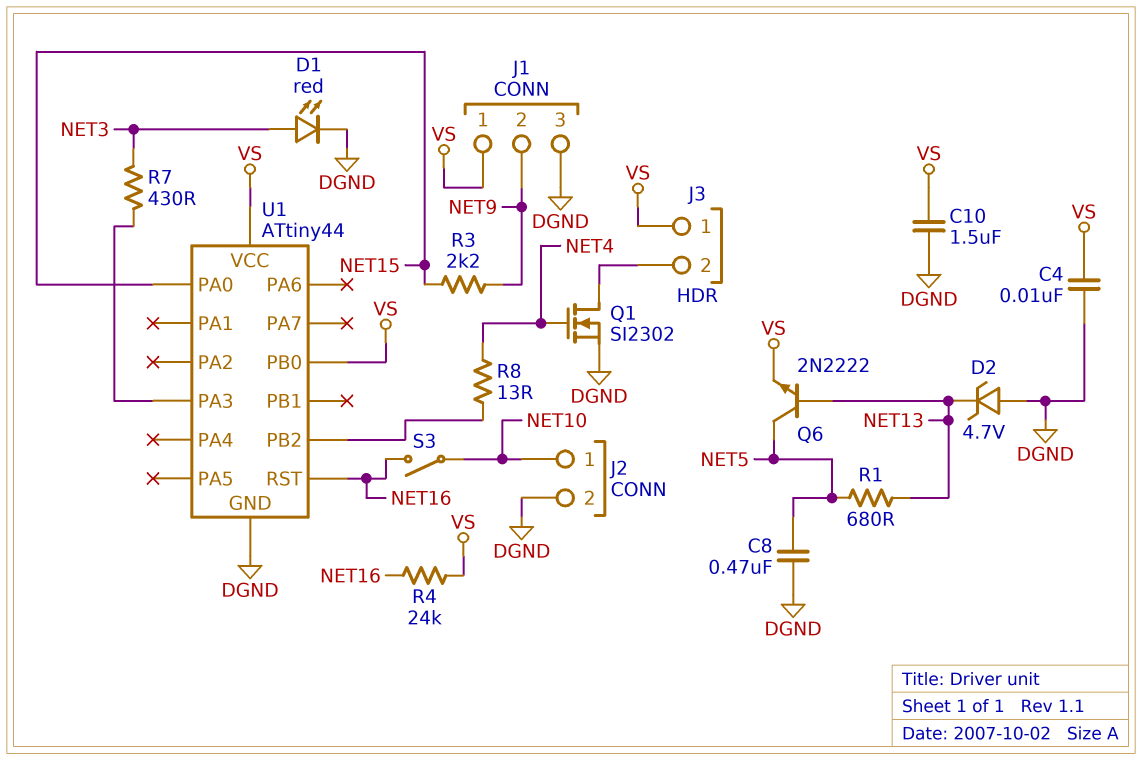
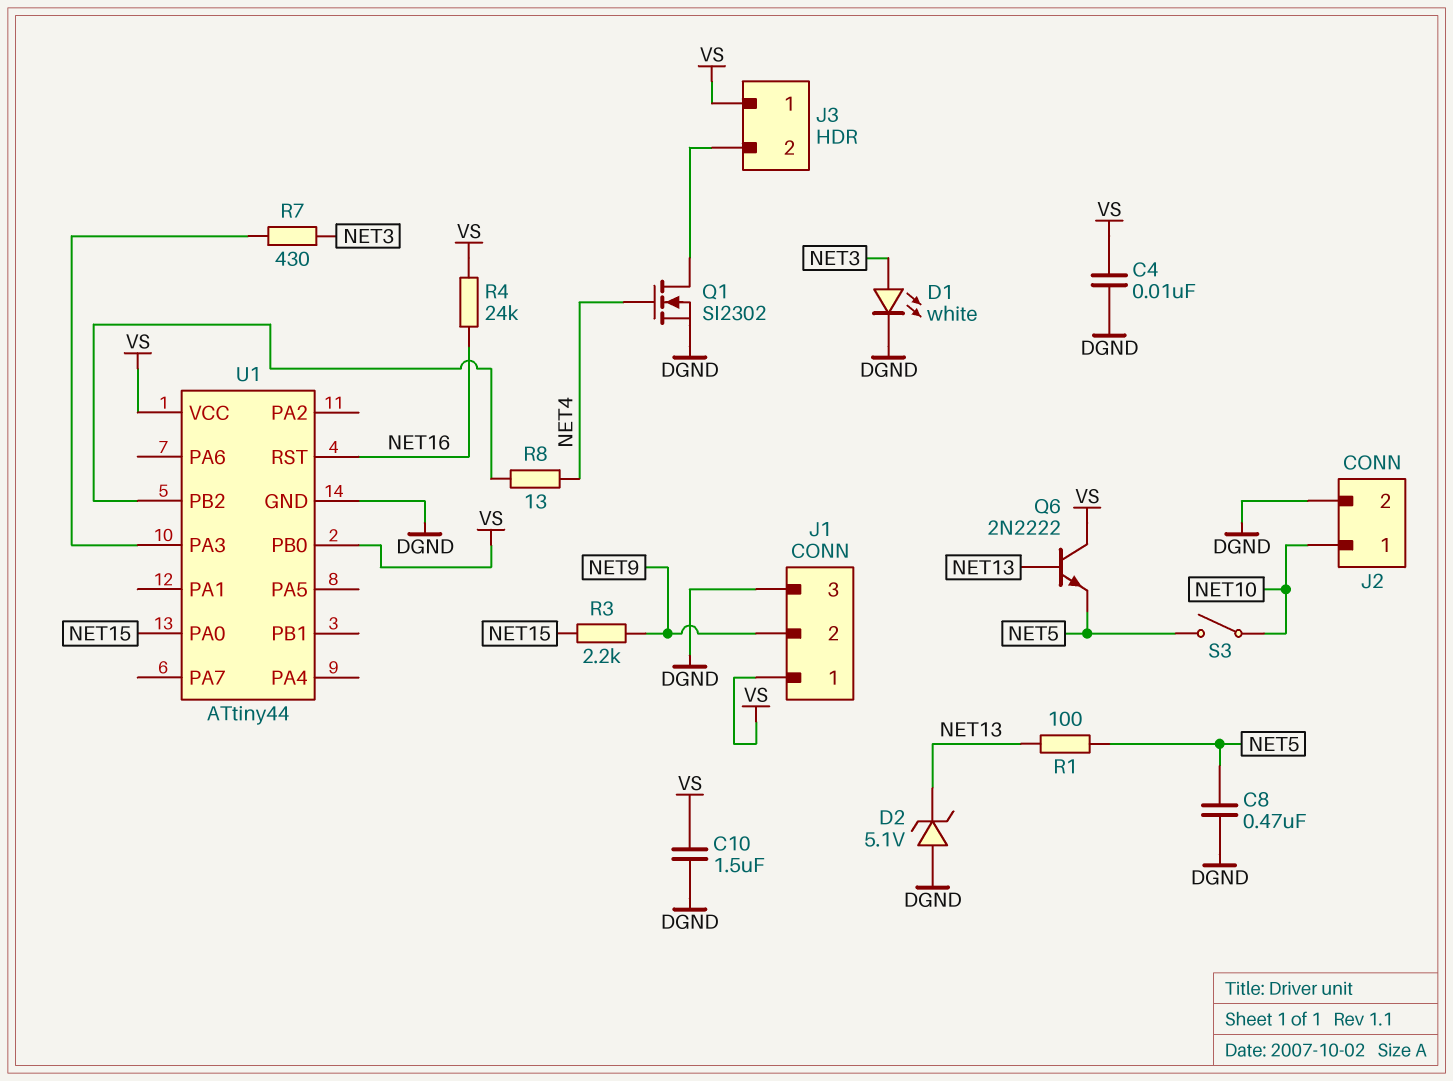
D1: LED red (A NET3, K DGND) -> LED white (A NET3, K DGND)
D2: zener 4.7V (A DGND, K NET13) -> zener 5.1V (A DGND, K NET13)
Q6: NPN 2N2222 (B NET13, C NET5, E VS) -> NPN 2N2222 (B NET13, C VS, E NET5)
R1: 680 (NET5, NET13) -> 100 (NET5, NET13)
S3: switch (NET10, NET16) -> switch (NET5, NET10)

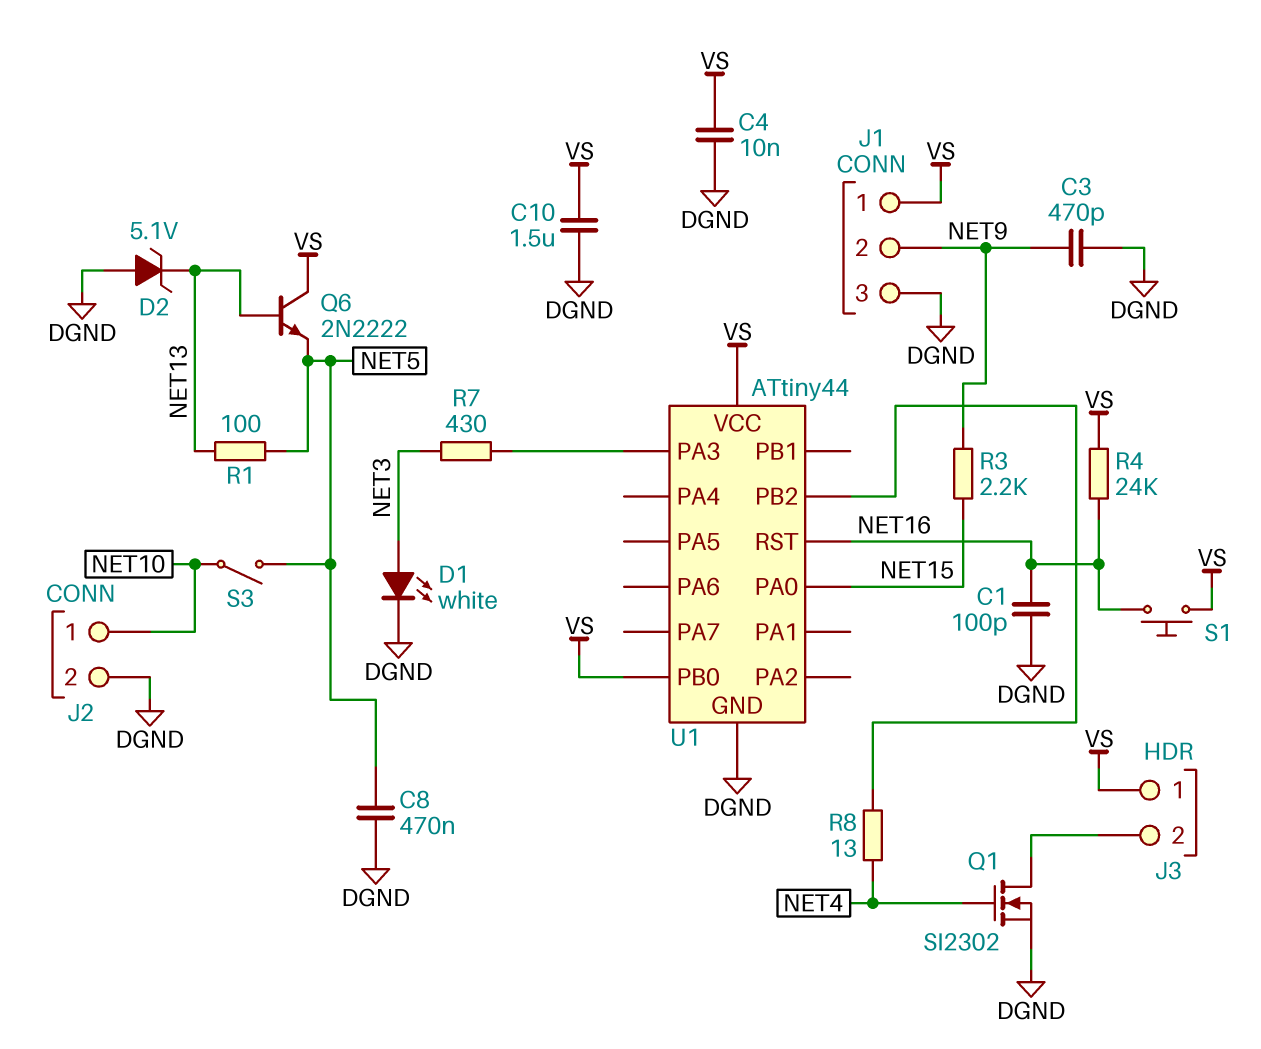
C1: none -> 100pF (DGND, NET16)
C3: none -> 470pF (DGND, NET9)
S1: none -> button (NET16, VS)

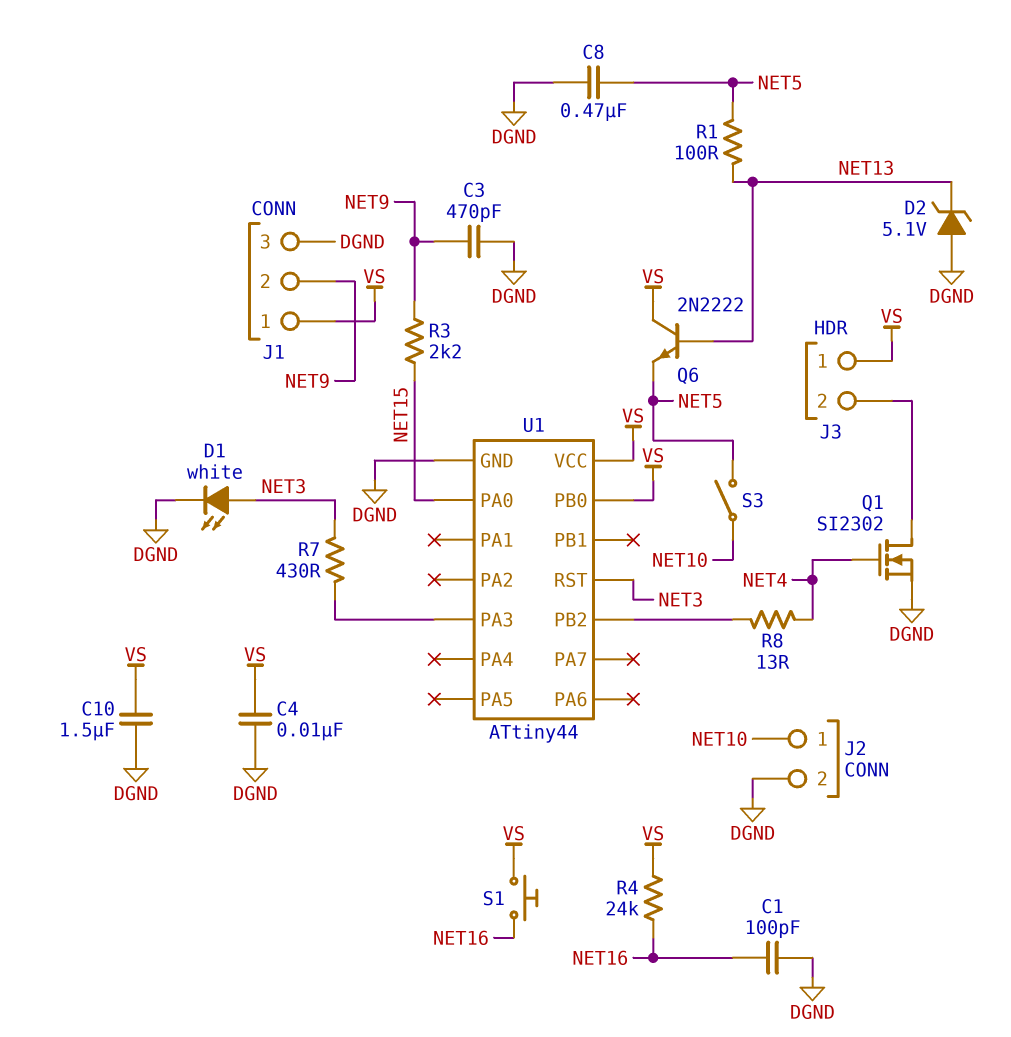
U1 pin RST: NET16 -> NET3

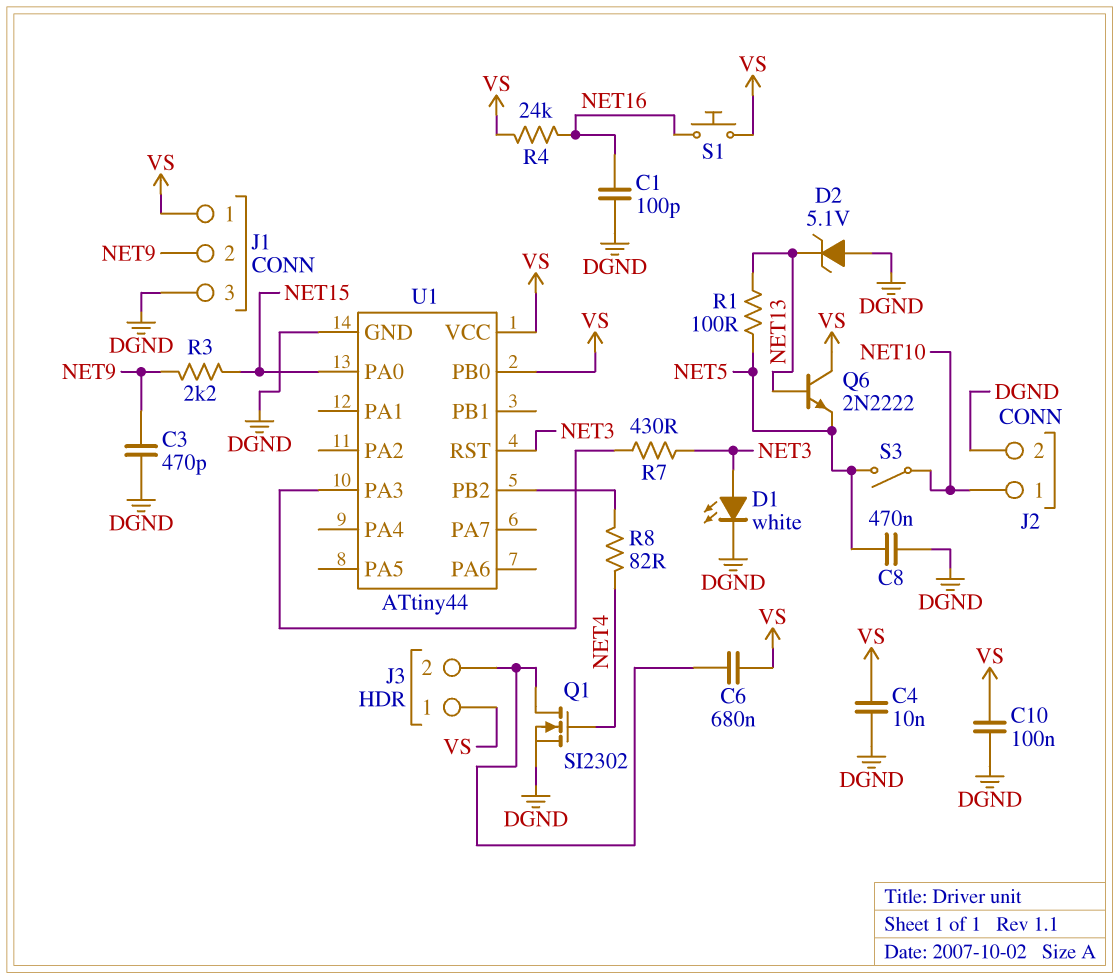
C6: none -> 680nF (J3/2, VS)
C10: 1.5uF (DGND, VS) -> 100nF (DGND, VS)
R8: 13 (NET4, U1/PB2) -> 82 (NET4, U1/PB2)

